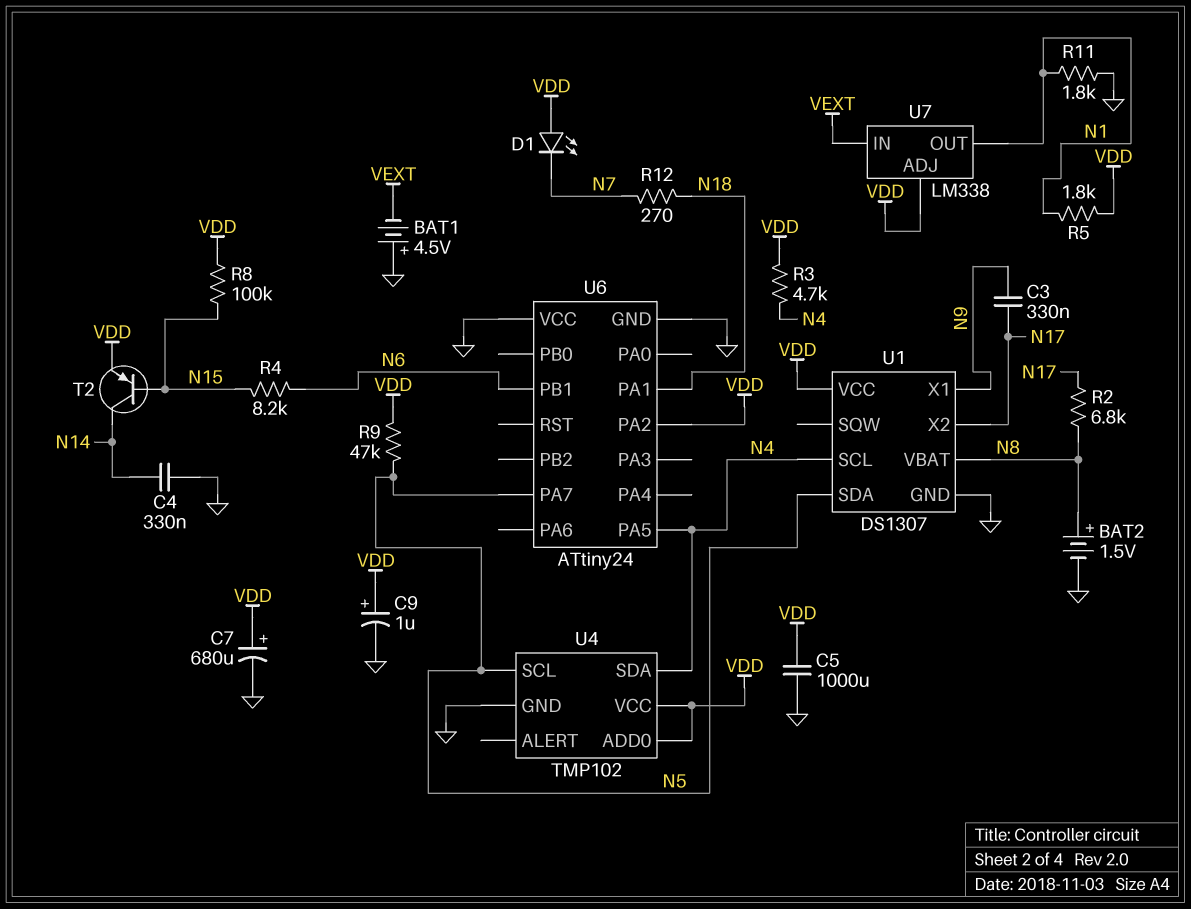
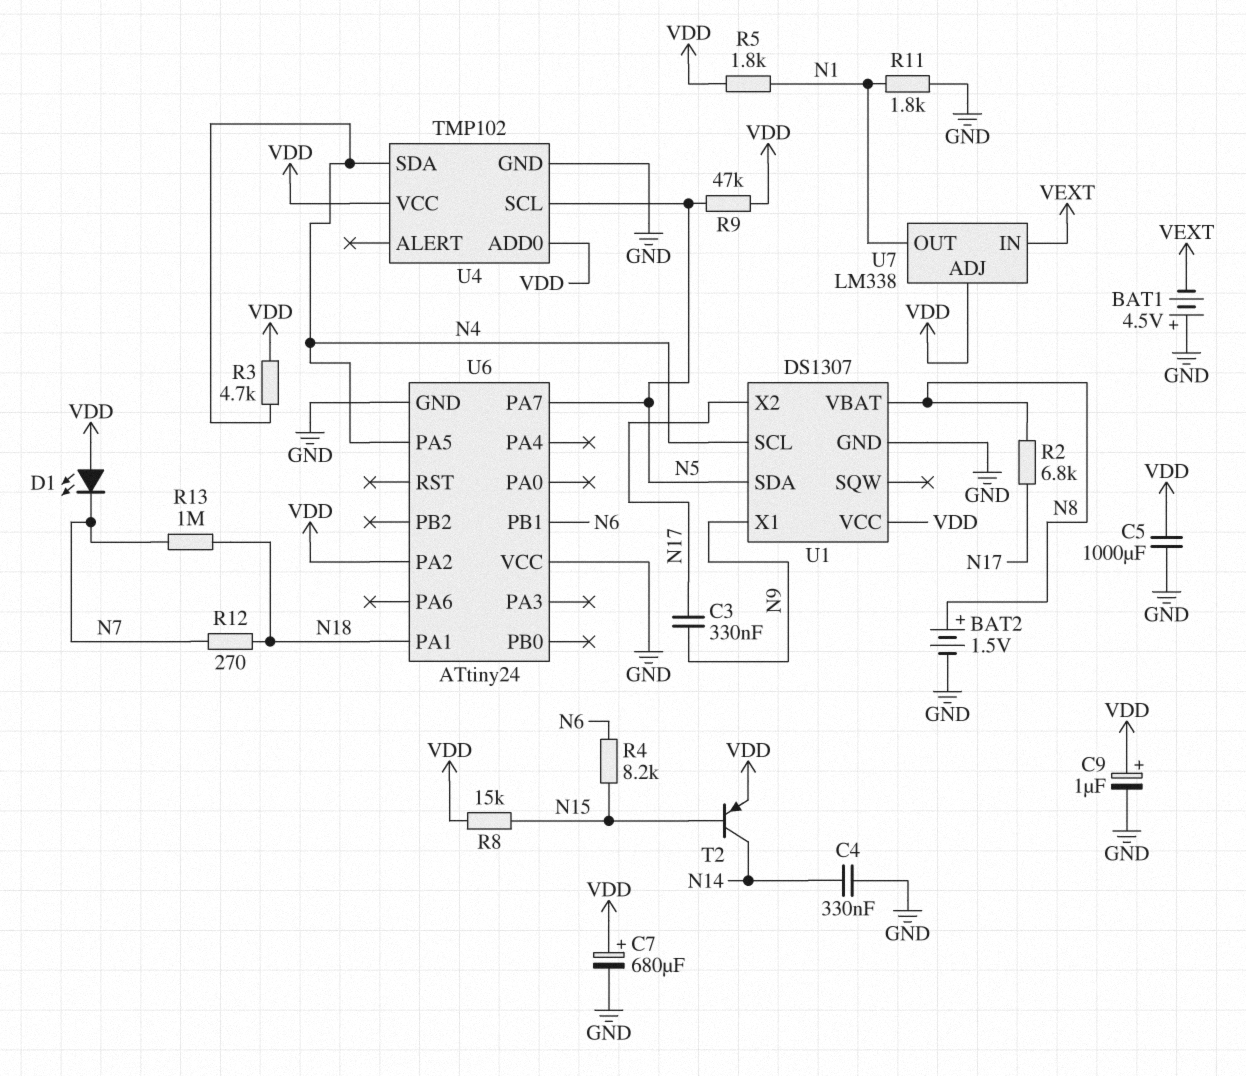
R8: 100k (N15, VDD) -> 15k (N15, VDD)
R13: none -> 1M (N7, N18)

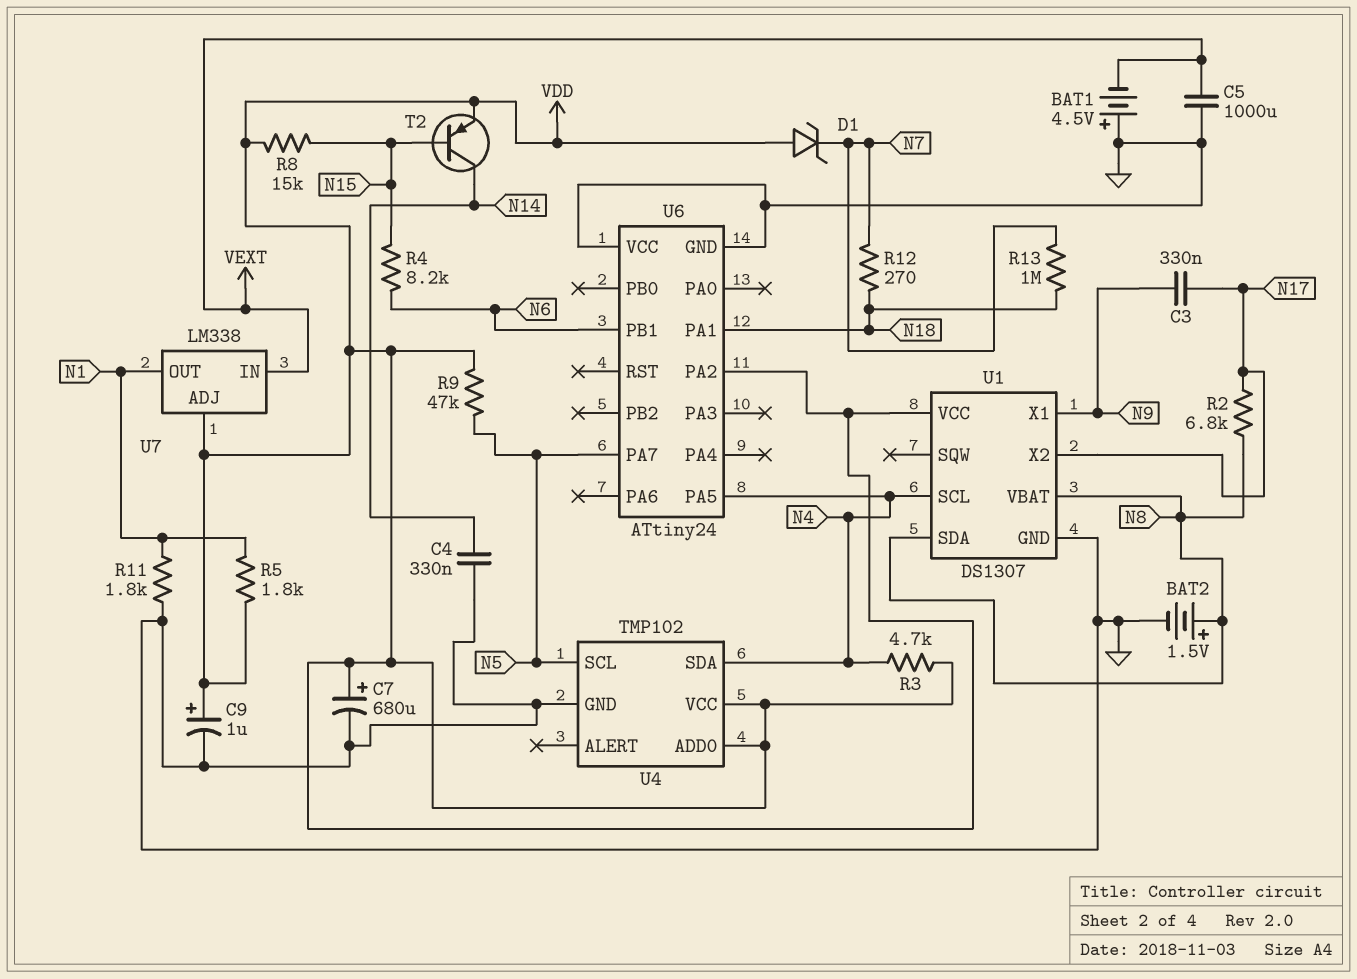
C5: 1000uF (GND, VDD) -> 1000uF (GND, VEXT)
D1: LED (A VDD, K N7) -> zener (A VDD, K N7)
U1 pin SDA: N5 -> N8

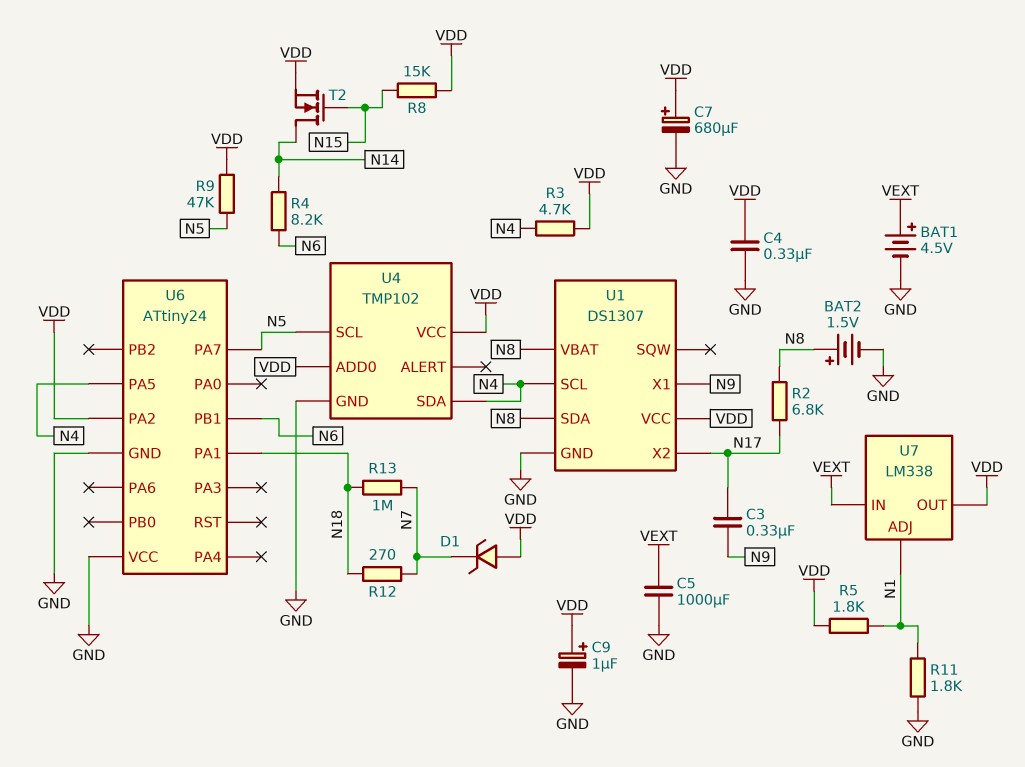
BAT1: 4.5V (plus GND, minus VEXT) -> 4.5V (plus VEXT, minus GND)
C4: 330nF (GND, N14) -> 330nF (GND, VDD)
R4: 8.2k (N6, N15) -> 8.2k (N6, N14)
T2: PNP (B N15, C N14, E VDD) -> NMOS (G N15, D N14, S VDD)
U7 pin ADJ: VDD -> N1
U7 pin OUT: N1 -> VDD

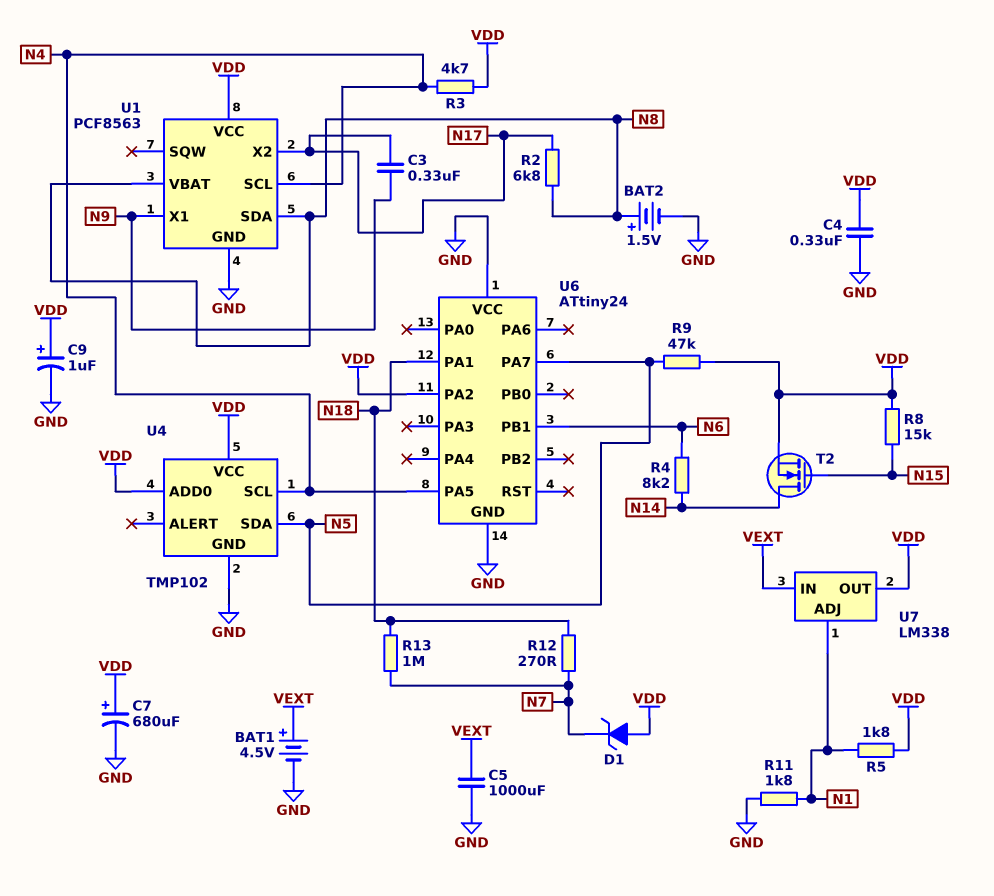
U1: DS1307 -> PCF8563
U4 pin SCL: N5 -> N4
U4 pin SDA: N4 -> N5

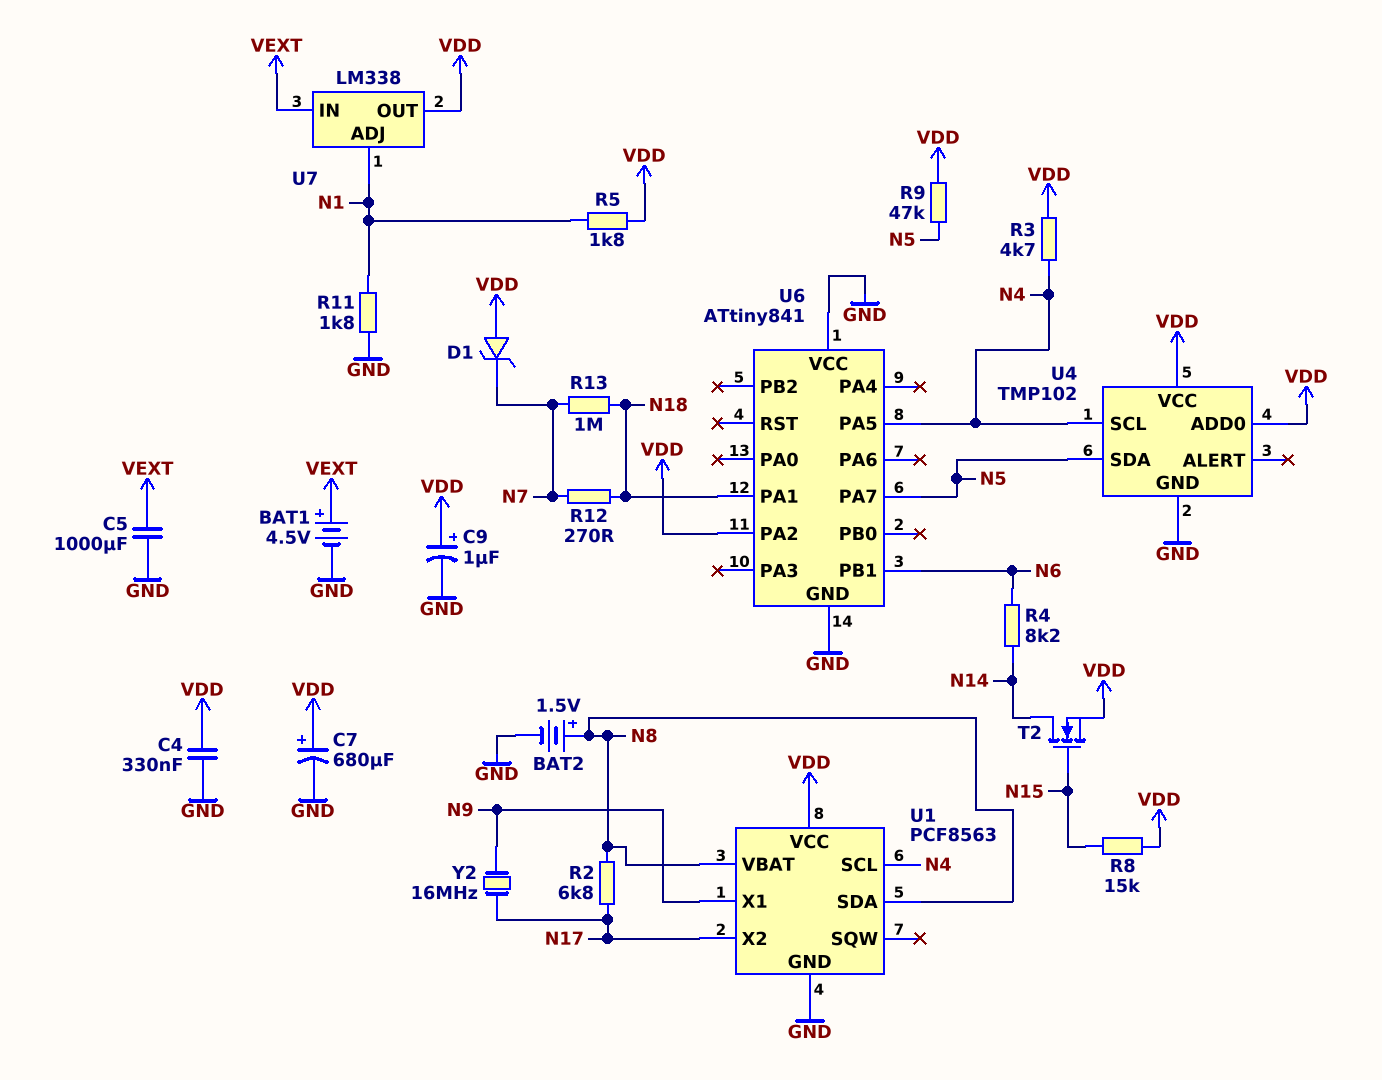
C3: 330nF (N9, N17) -> none
U6: ATtiny24 -> ATtiny841
Y2: none -> 16MHz (N9, N17)

